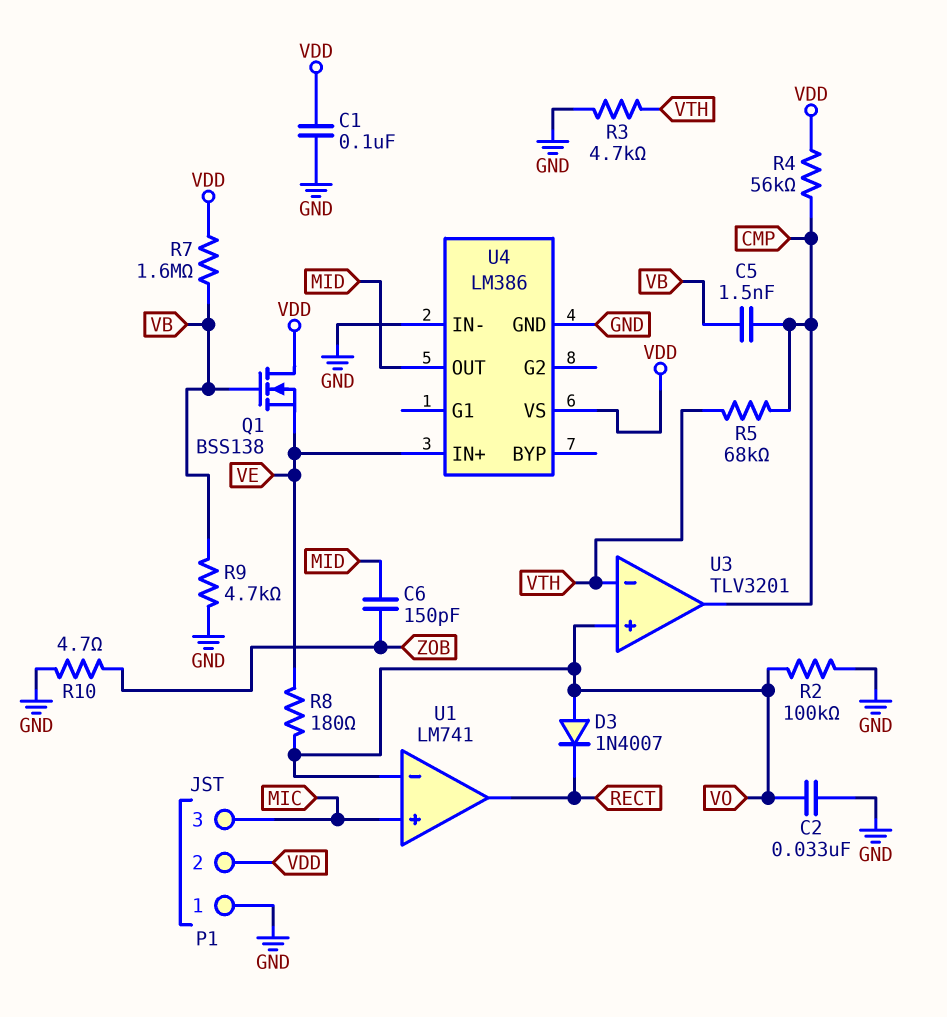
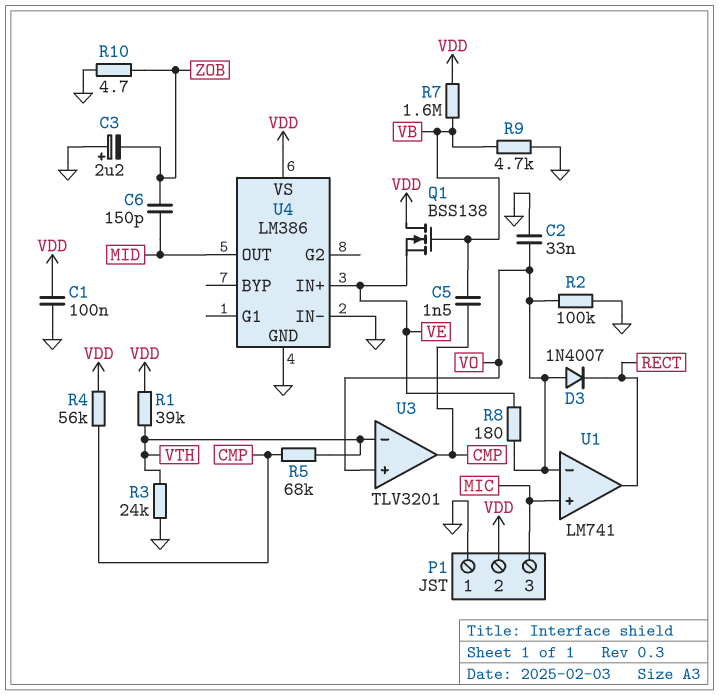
C3: none -> 2.2uF (plus GND, minus ZOB)
R1: none -> 39k (VDD, VTH)
R3: 4.7k (GND, VTH) -> 24k (GND, VTH)

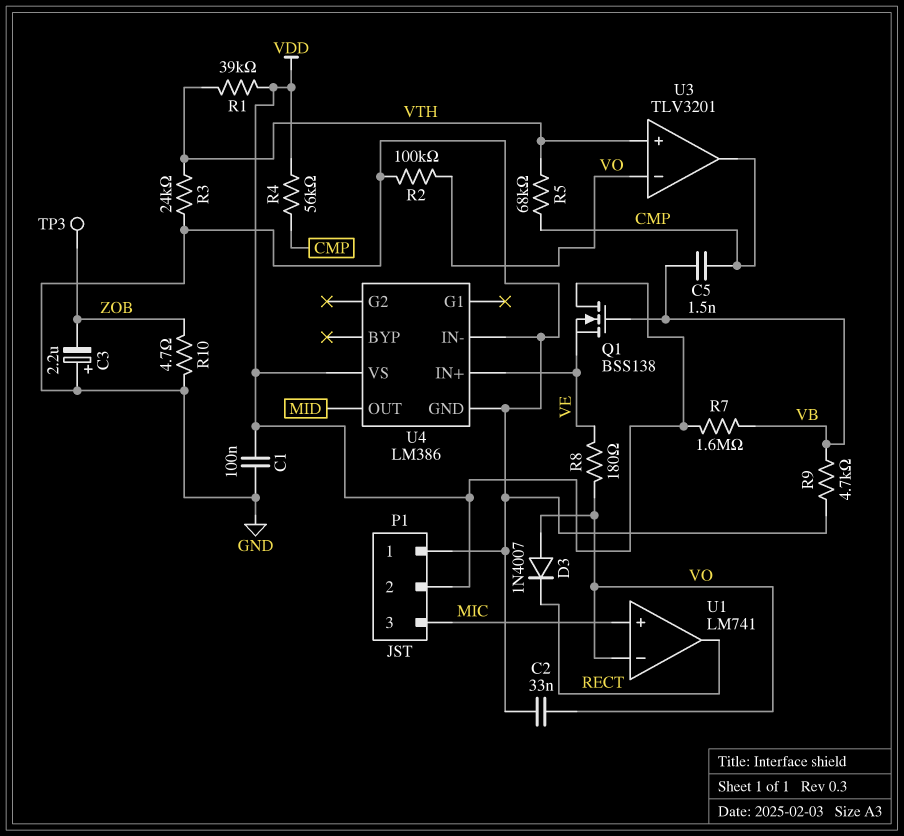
C6: 150pF (MID, ZOB) -> none
TP3: none -> test point (ZOB)
U3 pin in+: VO -> VTH
U3 pin in-: VTH -> VO

